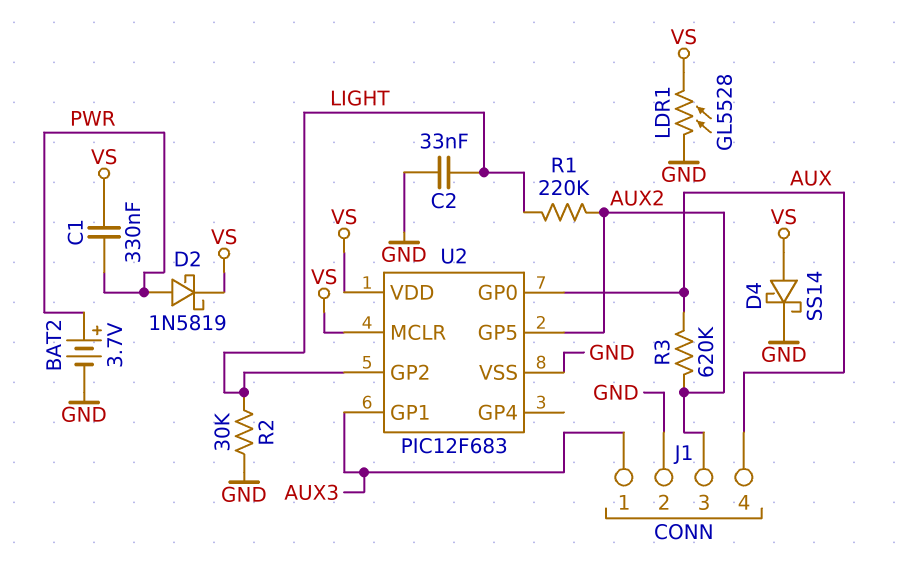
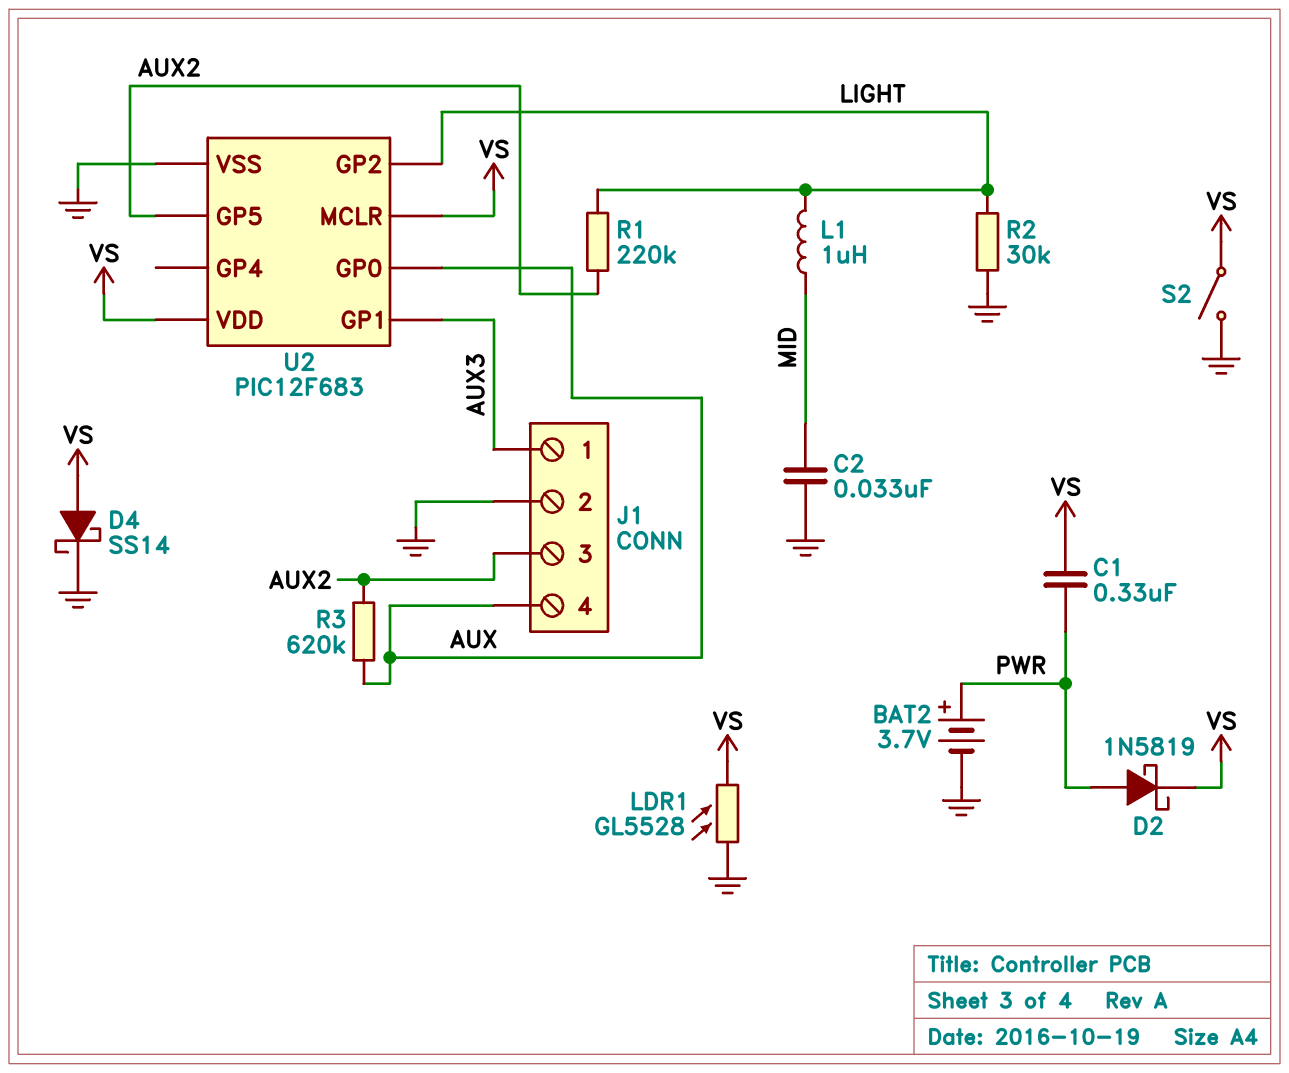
C2: 33nF (GND, LIGHT) -> 33nF (GND, MID)
L1: none -> 1uH (LIGHT, MID)
S2: none -> switch (GND, VS)

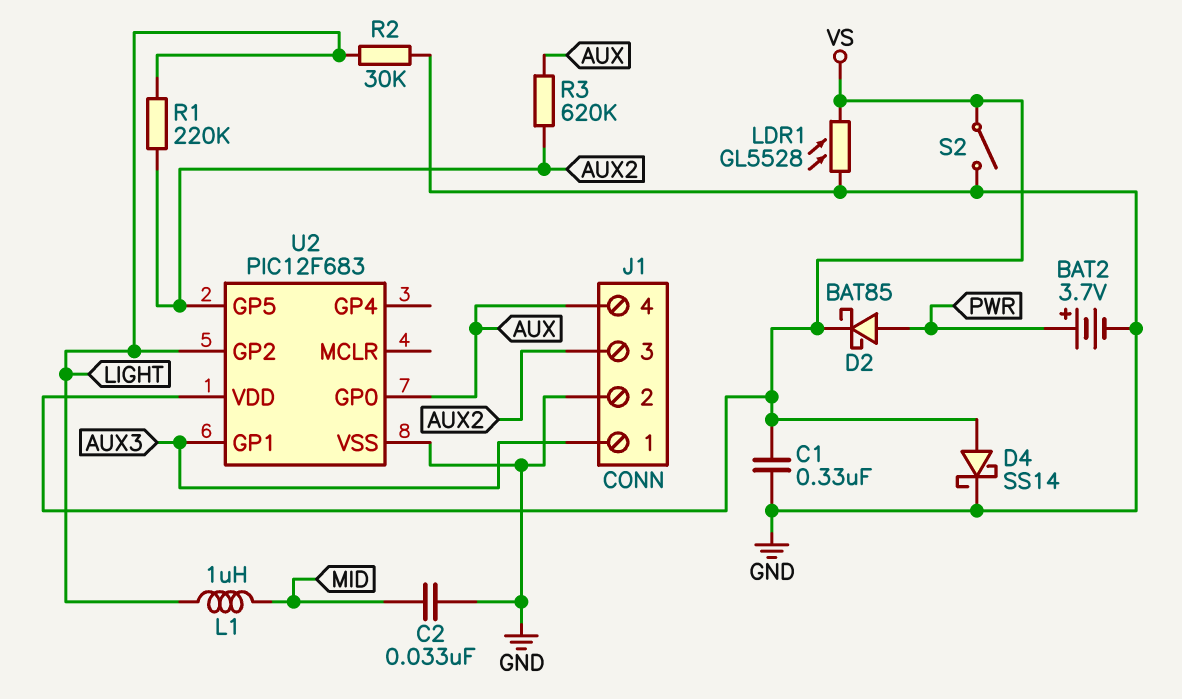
C1: 330nF (PWR, VS) -> 330nF (GND, VS)
D2: schottky 1N5819 (A PWR, K VS) -> schottky BAT85 (A PWR, K VS)
U2 pin MCLR: VS -> none

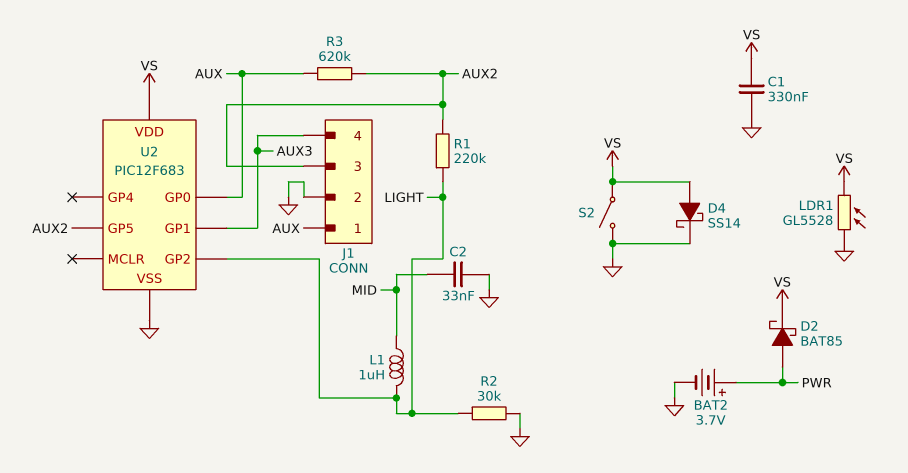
J1 pin 1: AUX3 -> AUX
J1 pin 4: AUX -> AUX3

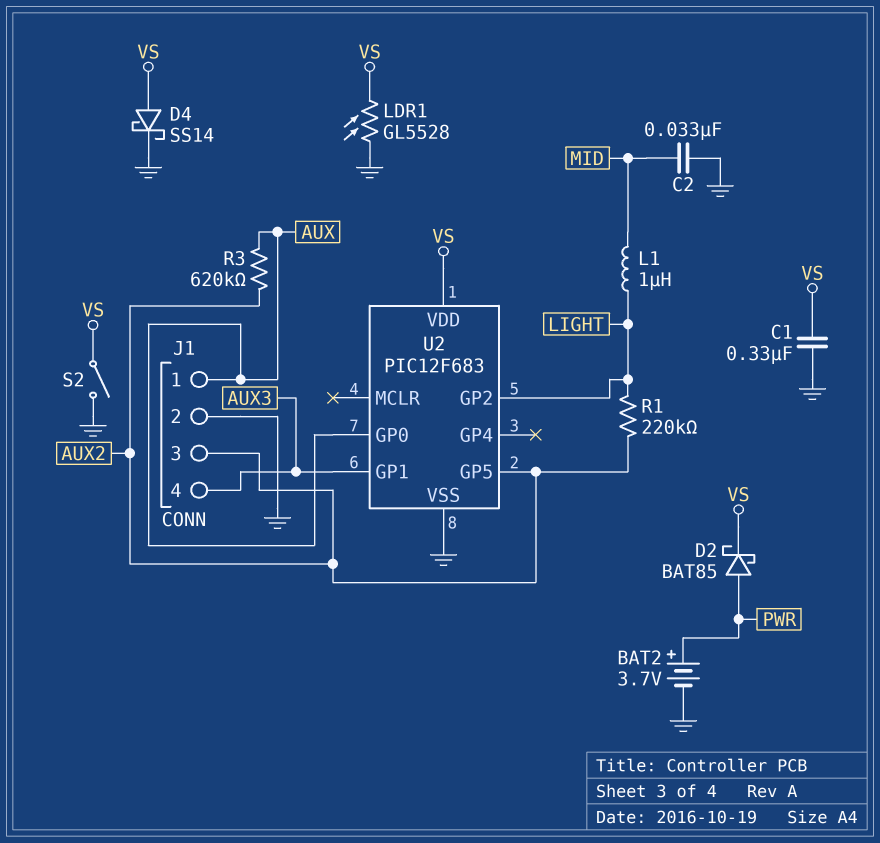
R2: 30k (GND, LIGHT) -> none

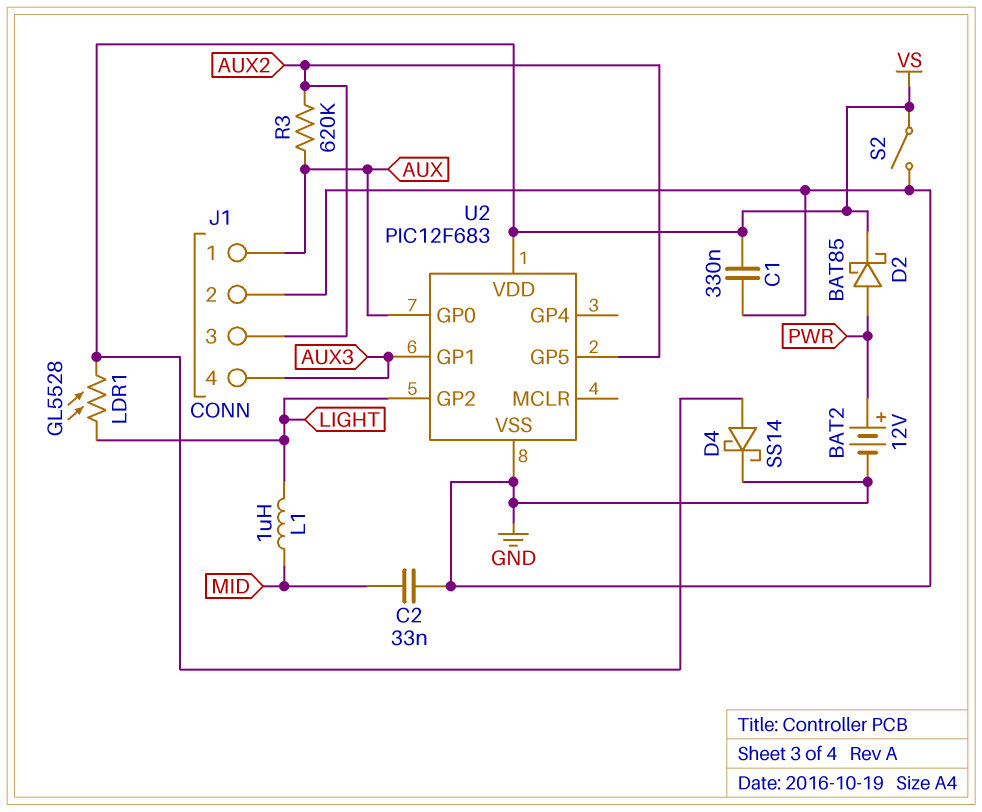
BAT2: 3.7V (plus PWR, minus GND) -> 12V (plus PWR, minus GND)
LDR1: GL5528 (GND, VS) -> GL5528 (LIGHT, VS)
R1: 220k (AUX2, LIGHT) -> none

